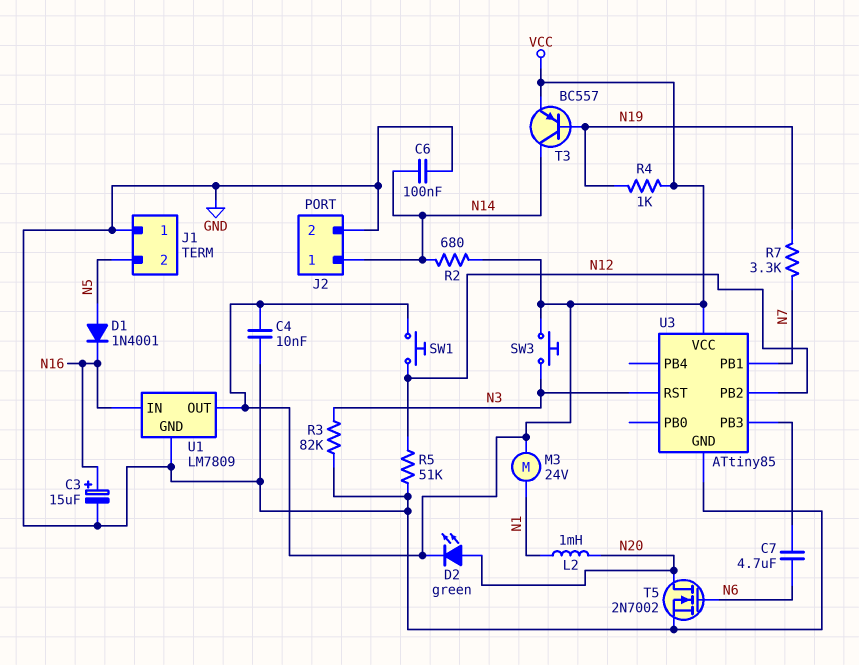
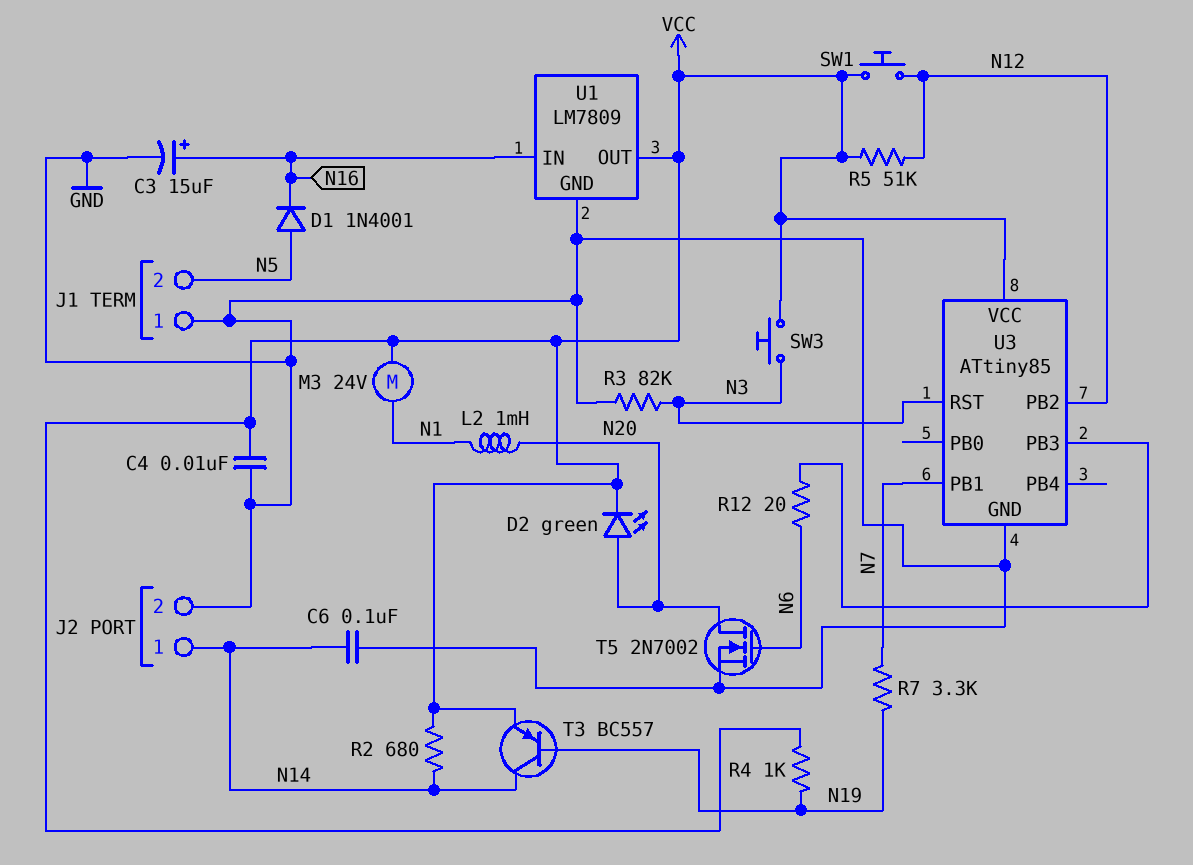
C7: 4.7uF (N6, U3/PB3) -> none
R5: 51k (GND, N12) -> 51k (N12, VCC)
R12: none -> 20 (N6, U3/PB3)

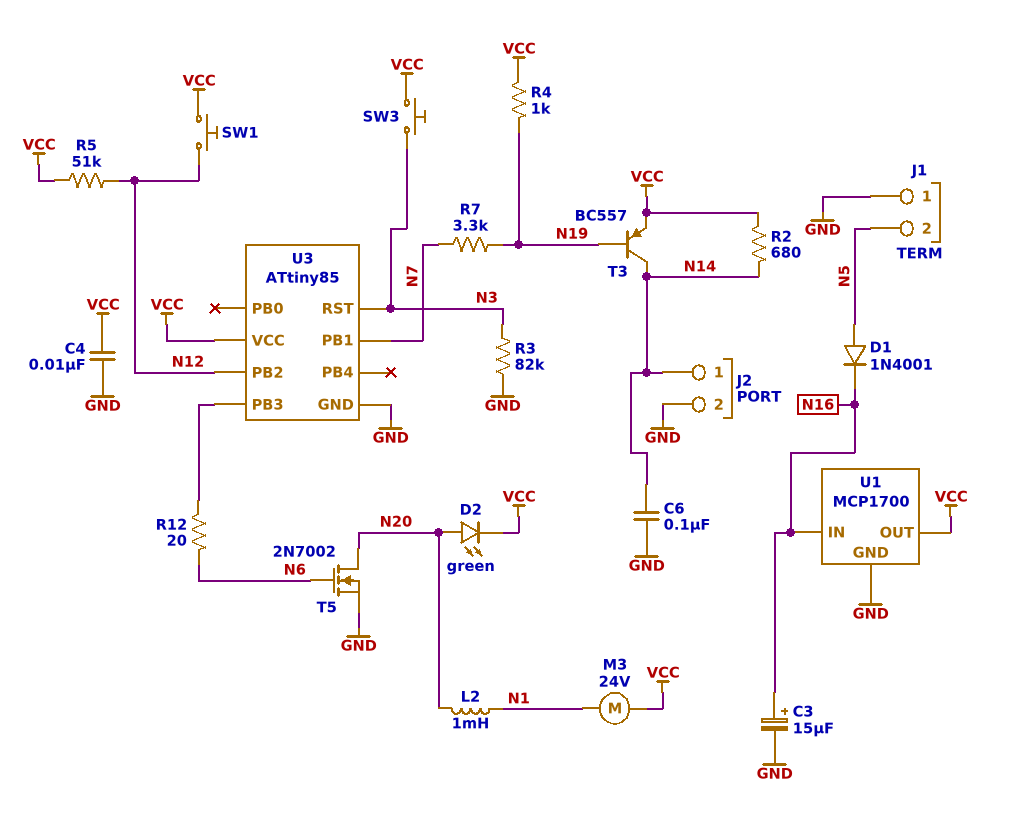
U1: LM7809 -> MCP1700

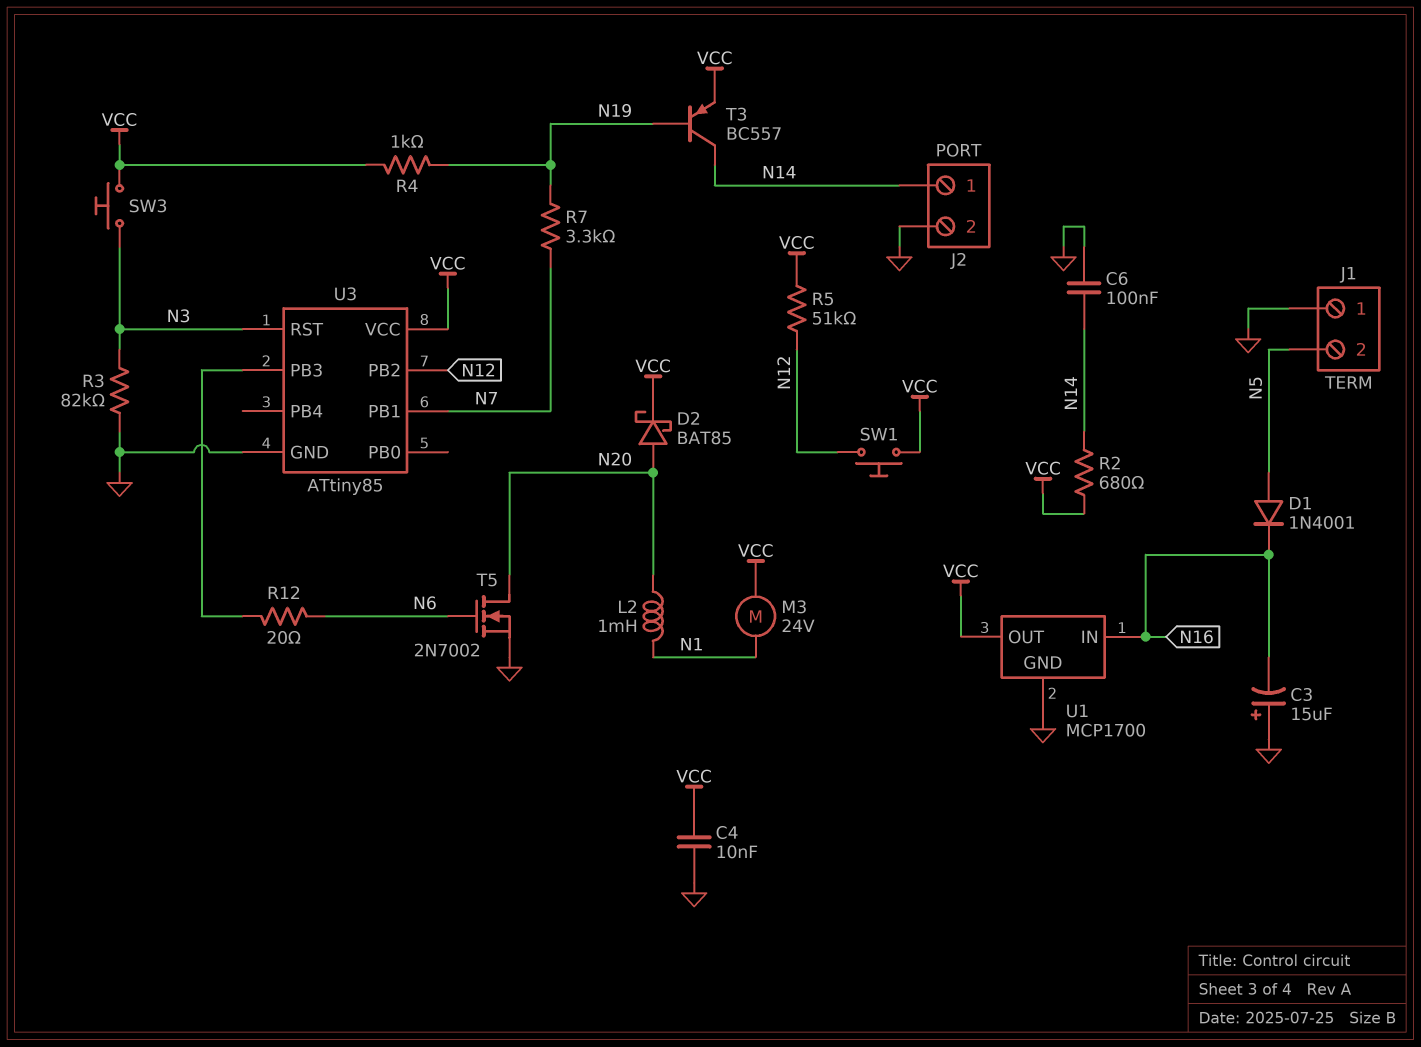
C3: 15uF (plus N16, minus GND) -> 15uF (plus GND, minus N16)
D2: LED green (A N20, K VCC) -> schottky BAT85 (A N20, K VCC)

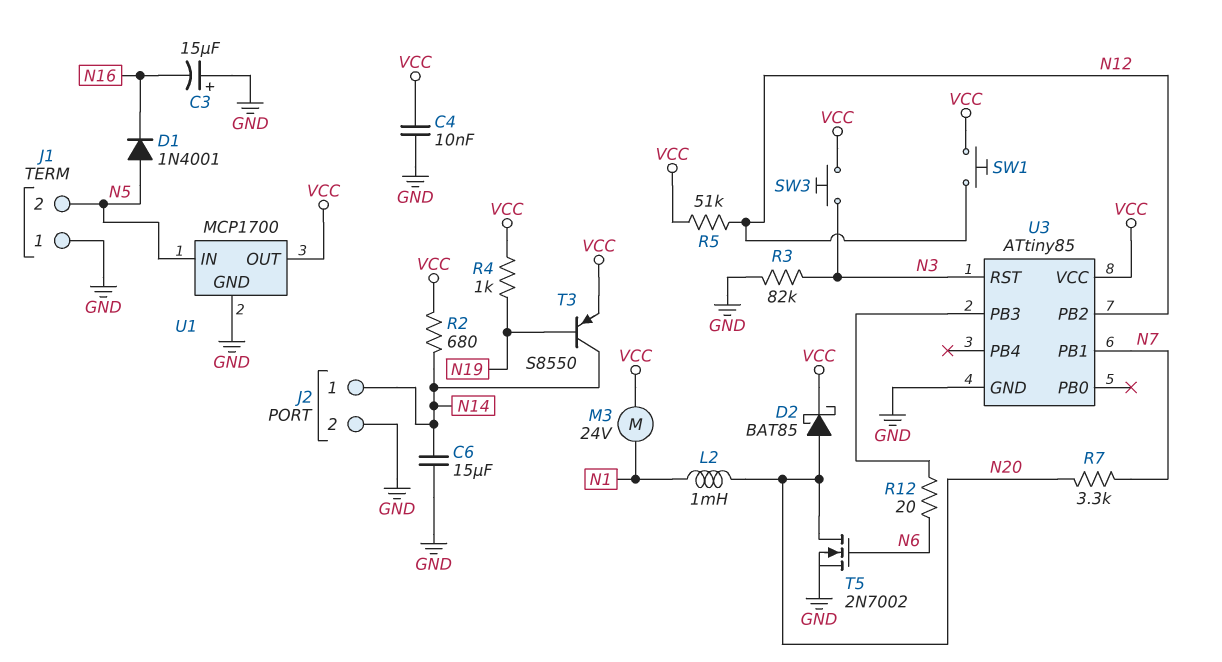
C6: 100nF (GND, N14) -> 15uF (GND, N14)
R7: 3.3k (N7, N19) -> 3.3k (N7, N20)
T3: PNP BC557 (B N19, C N14, E VCC) -> PNP S8550 (B N19, C N14, E VCC)
U1 pin IN: N16 -> N5

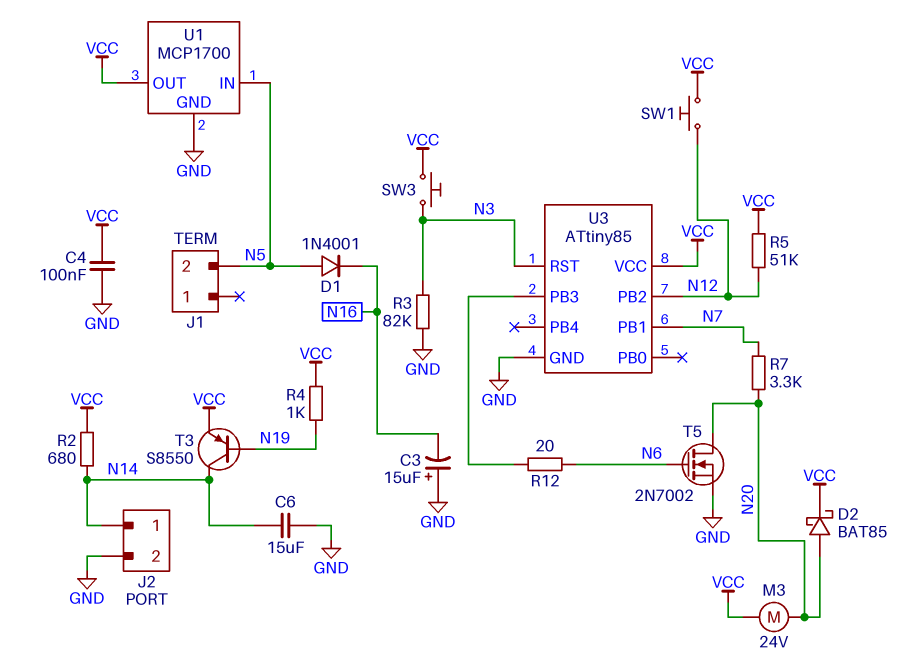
C4: 10nF (GND, VCC) -> 100nF (GND, VCC)
J1 pin 1: GND -> none
L2: 1mH (N1, N20) -> none
M3: motor 24V (N1, VCC) -> motor 24V (N20, VCC)

